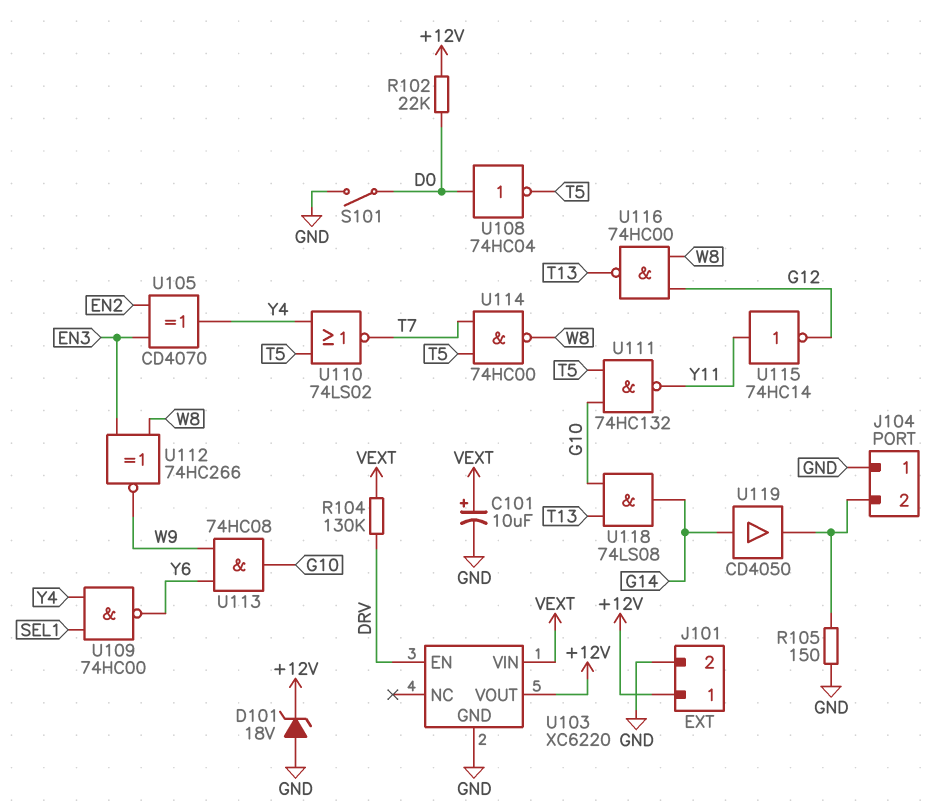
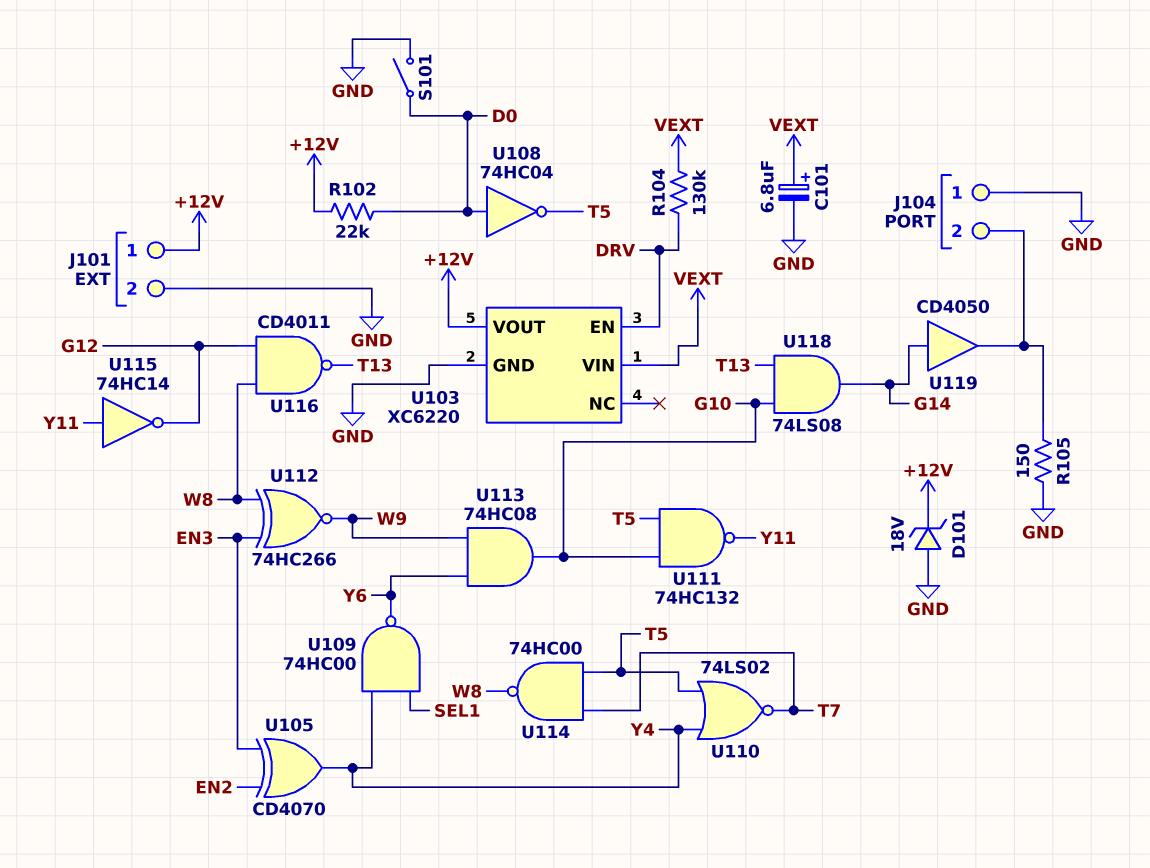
C101: 10uF (plus VEXT, minus GND) -> 6.8uF (plus VEXT, minus GND)
U116: NAND 74HC00 (in G12, in W8, out T13) -> NAND CD4011 (in G12, in W8, out T13)

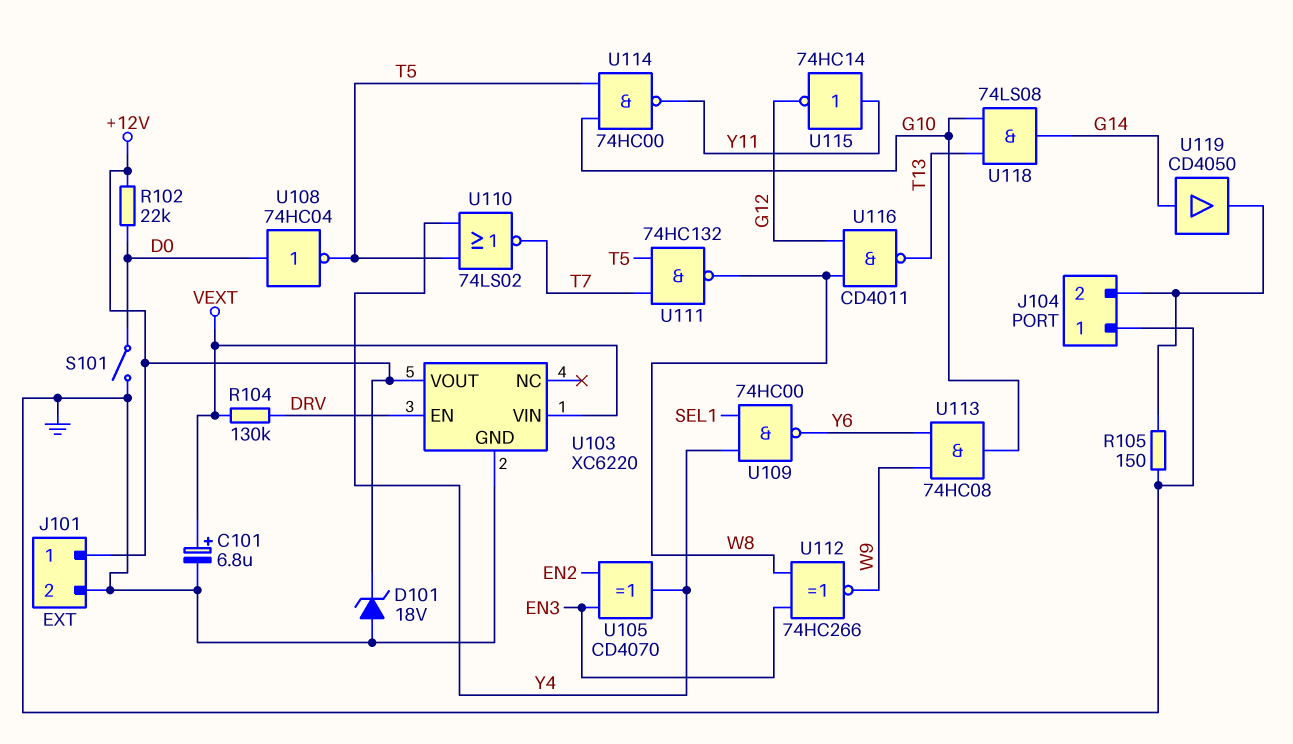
U111: NAND 74HC132 (in G10, in T5, out Y11) -> NAND 74HC132 (in T5, in T7, out W8)
U114: NAND 74HC00 (in T5, in T7, out W8) -> NAND 74HC00 (in G10, in T5, out Y11)

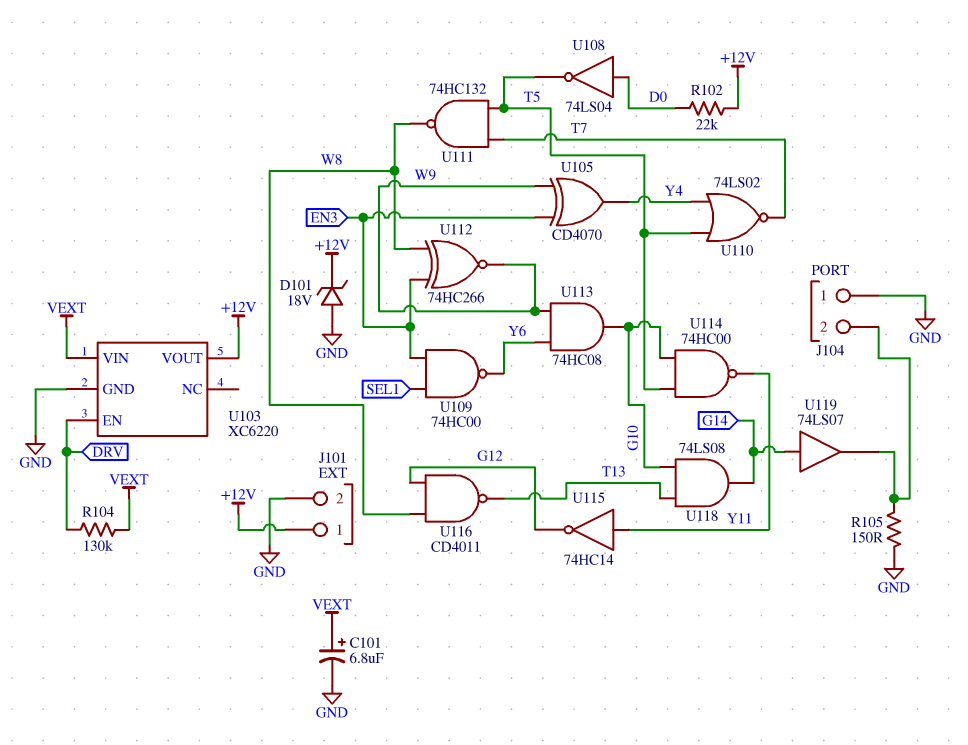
S101: switch (D0, GND) -> none
U105: XOR CD4070 (in EN2, in EN3, out Y4) -> XOR CD4070 (in EN3, in W9, out Y4)
U108: NOT 74HC04 (in D0, out T5) -> NOT 74LS04 (in D0, out T5)
U109: NAND 74HC00 (in SEL1, in Y4, out Y6) -> NAND 74HC00 (in EN3, in SEL1, out Y6)
U119: buffer CD4050 (in G14, out J104/2) -> buffer 74LS07 (in G14, out J104/2)

